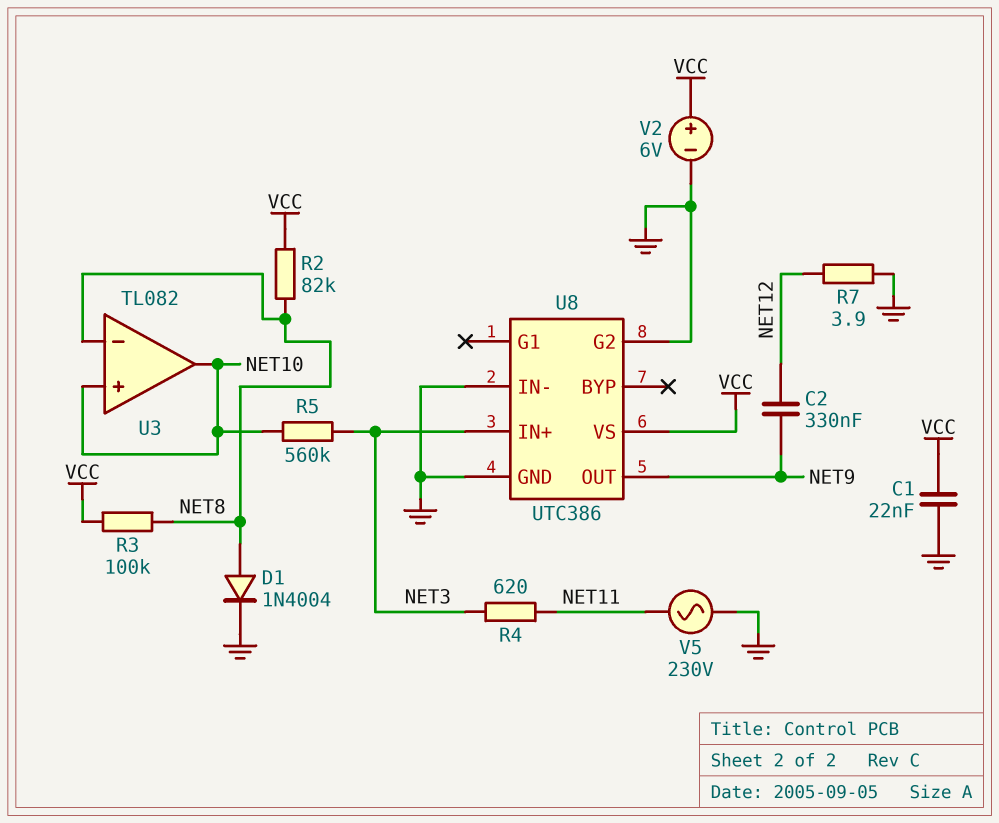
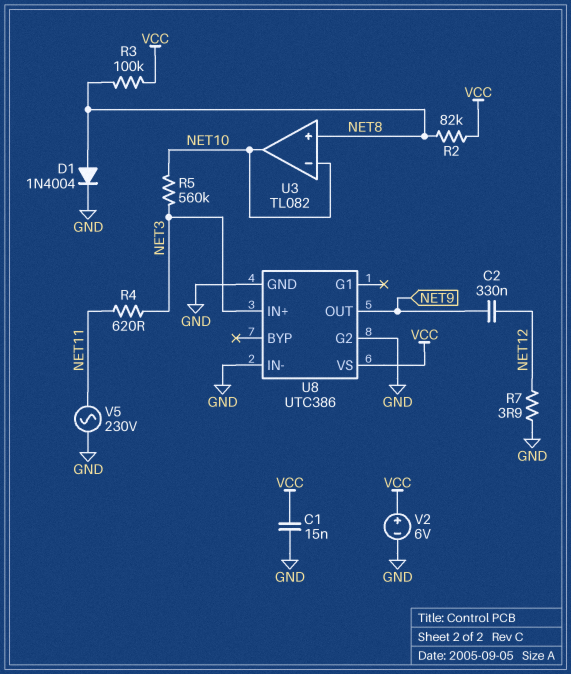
C1: 22nF (GND, VCC) -> 15nF (GND, VCC)
U3 pin in+: NET10 -> NET8
U3 pin in-: NET8 -> NET10

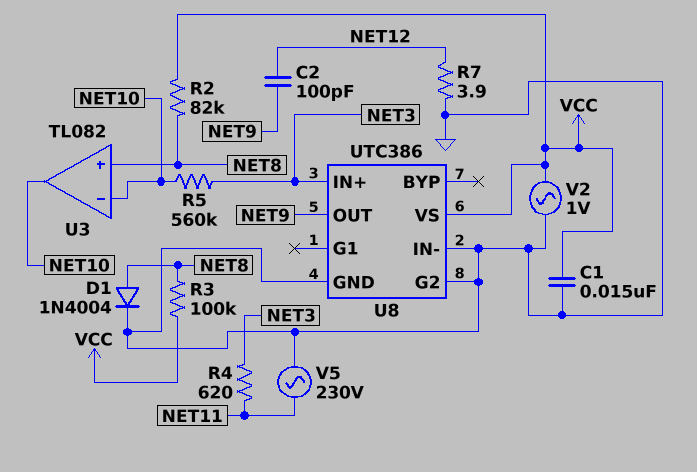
C2: 330nF (NET9, NET12) -> 100pF (NET9, NET12)
V2: 6V (plus VCC, minus GND) -> AC 1V (GND, VCC)

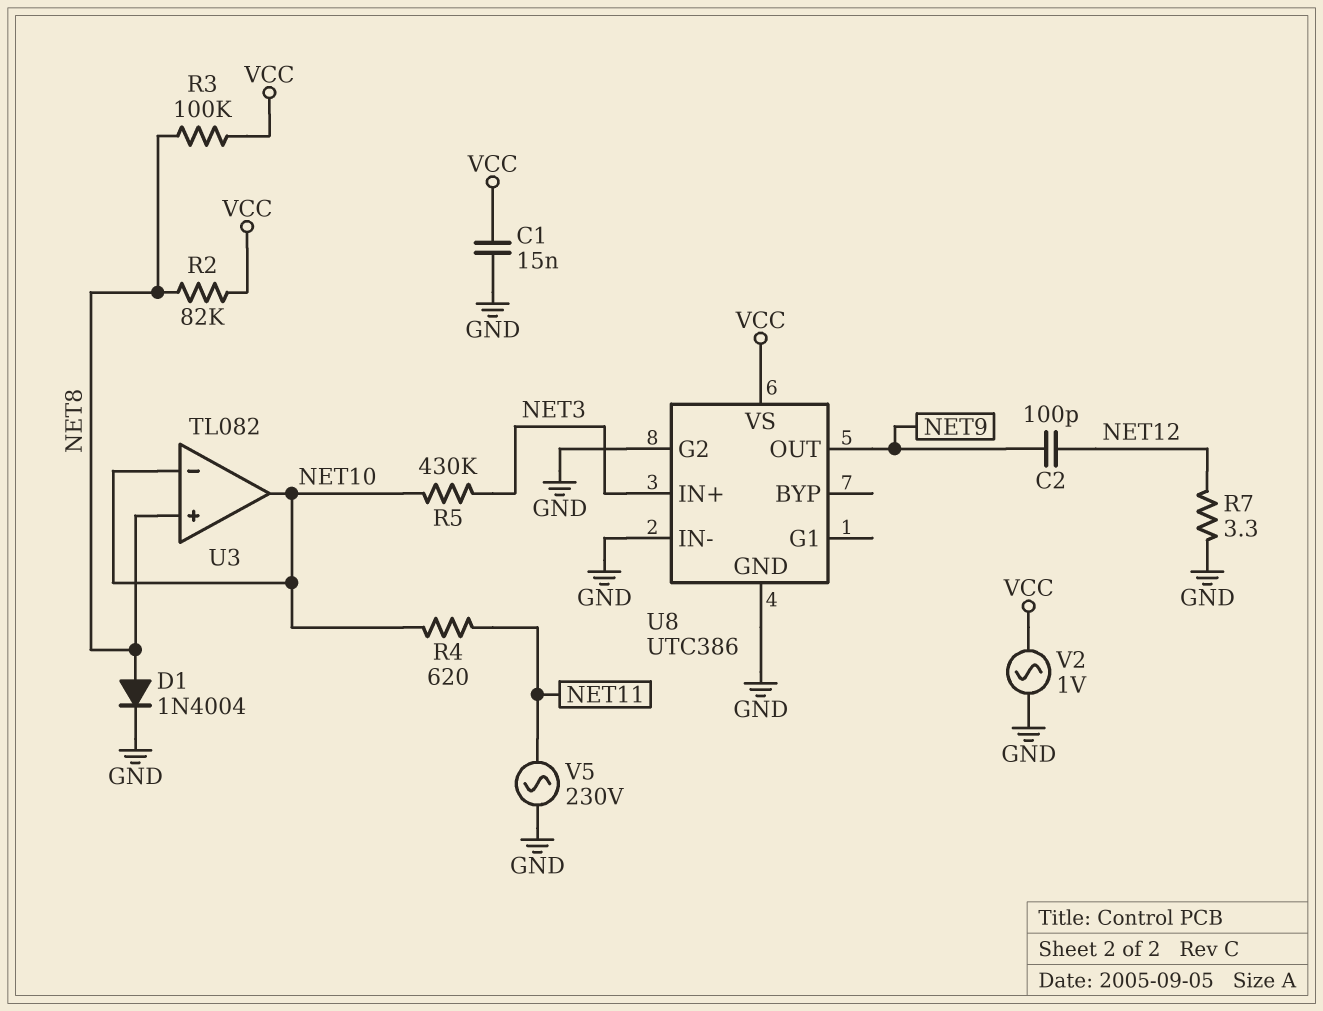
R4: 620 (NET3, NET11) -> 620 (NET10, NET11)
R5: 560k (NET3, NET10) -> 430k (NET3, NET10)
R7: 3.9 (GND, NET12) -> 3.3 (GND, NET12)

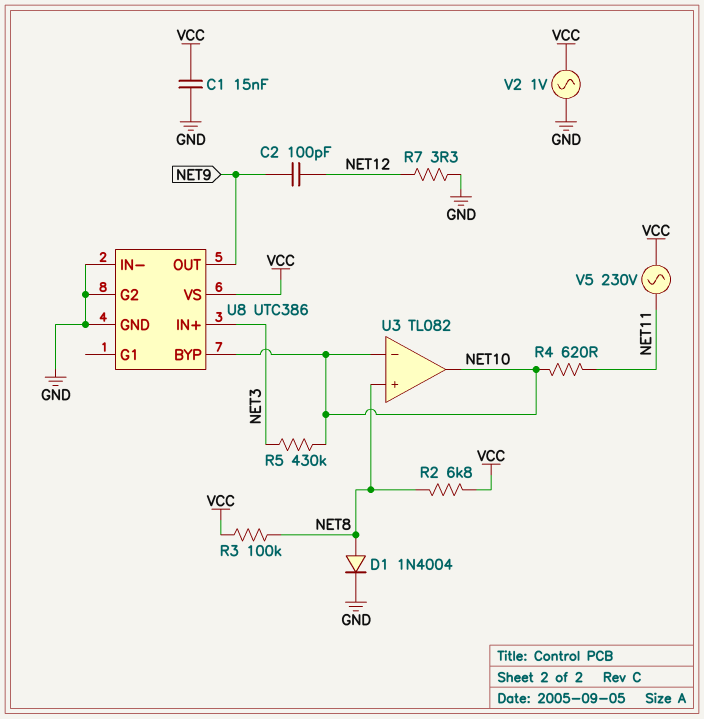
R2: 82k (NET8, VCC) -> 6.8k (NET8, VCC)
U8 pin BYP: none -> NET10
V5: AC 230V (GND, NET11) -> AC 230V (NET11, VCC)

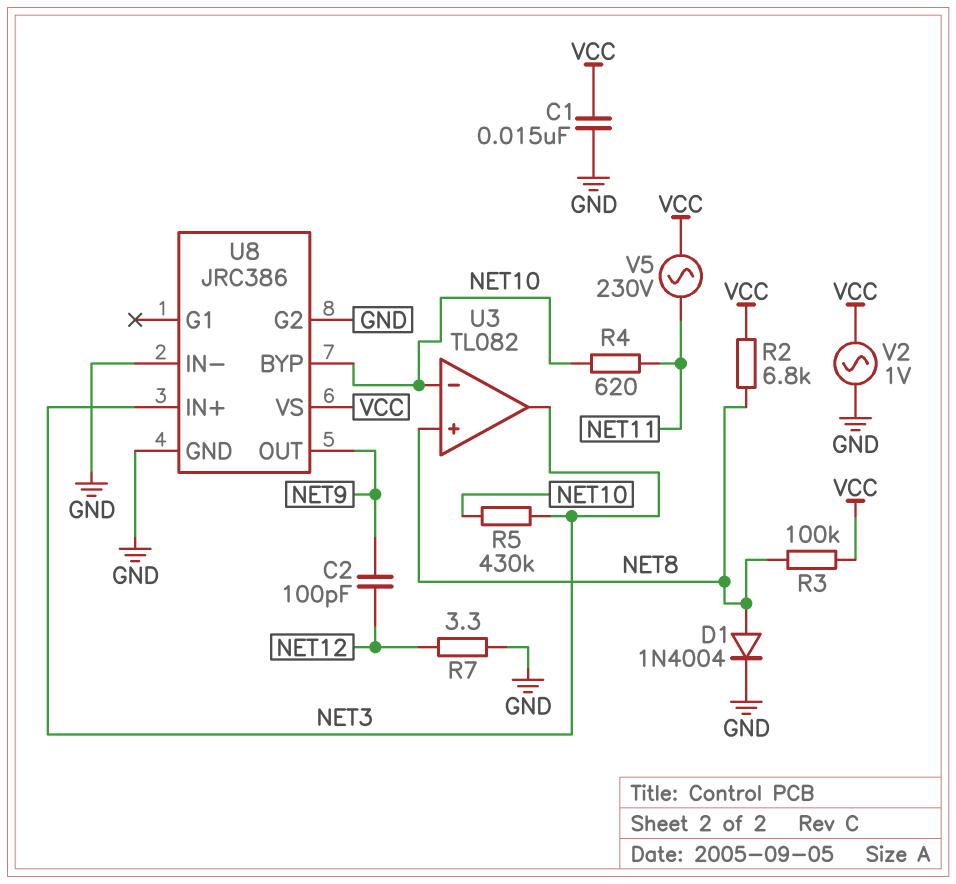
U3 pin out: NET10 -> NET3
U8: UTC386 -> JRC386

